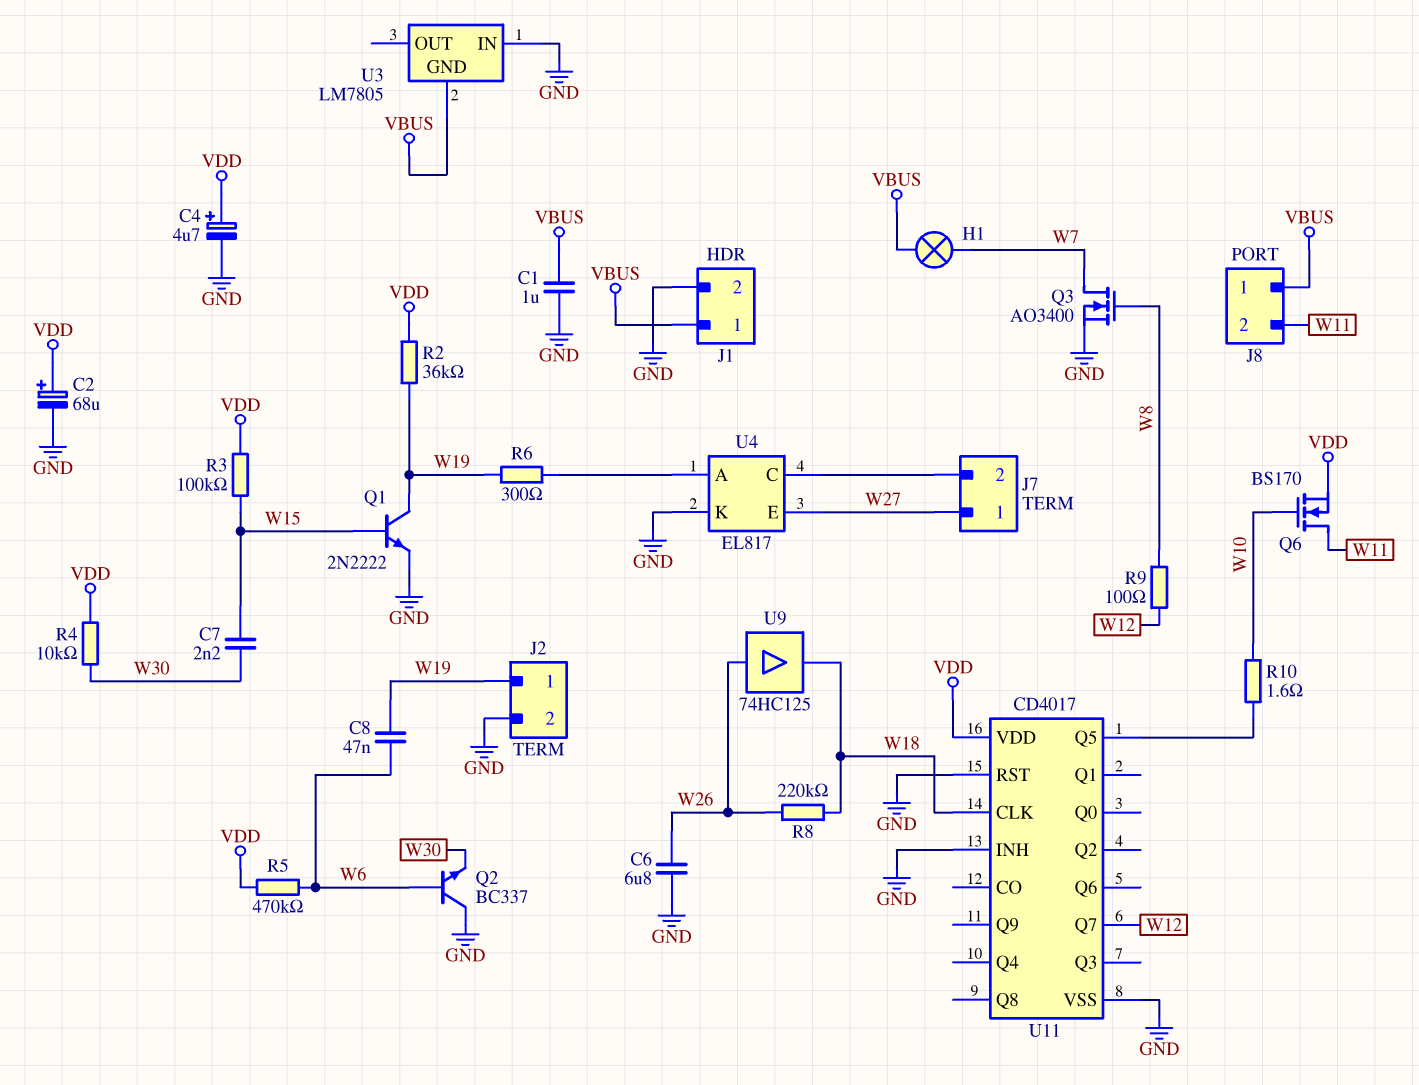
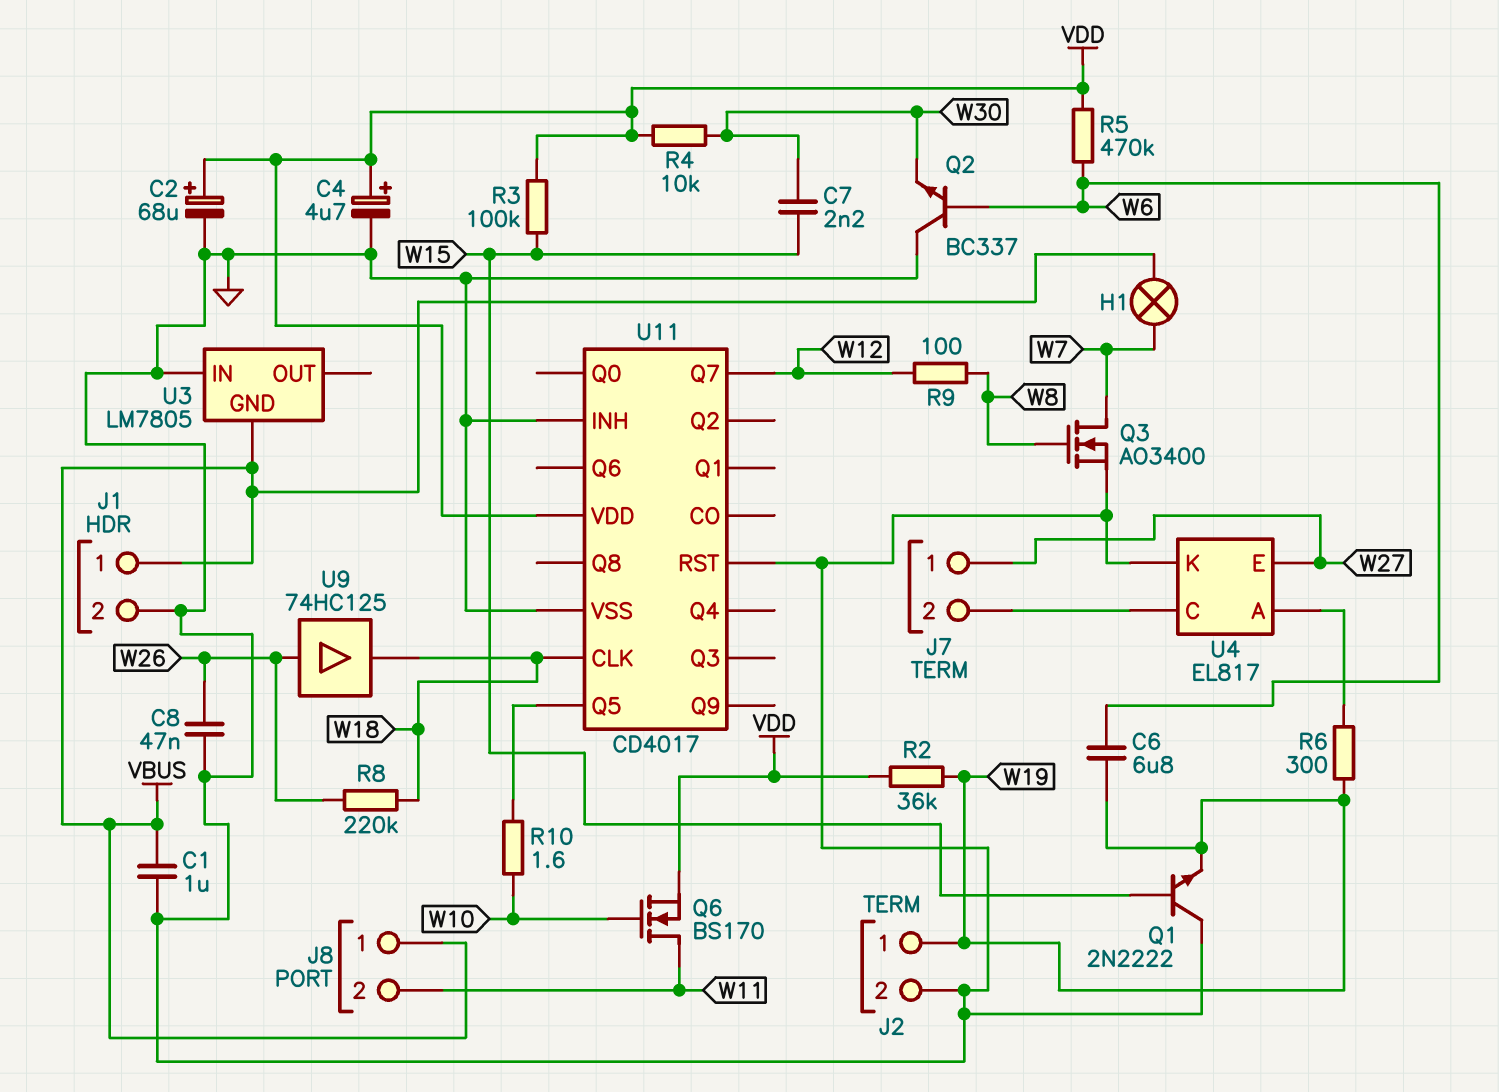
C6: 6.8uF (GND, W26) -> 6.8uF (W6, W19)
C8: 47nF (W6, W19) -> 47nF (GND, W26)
Q1: NPN 2N2222 (B W15, C W19, E GND) -> NPN 2N2222 (B W15, C GND, E W19)

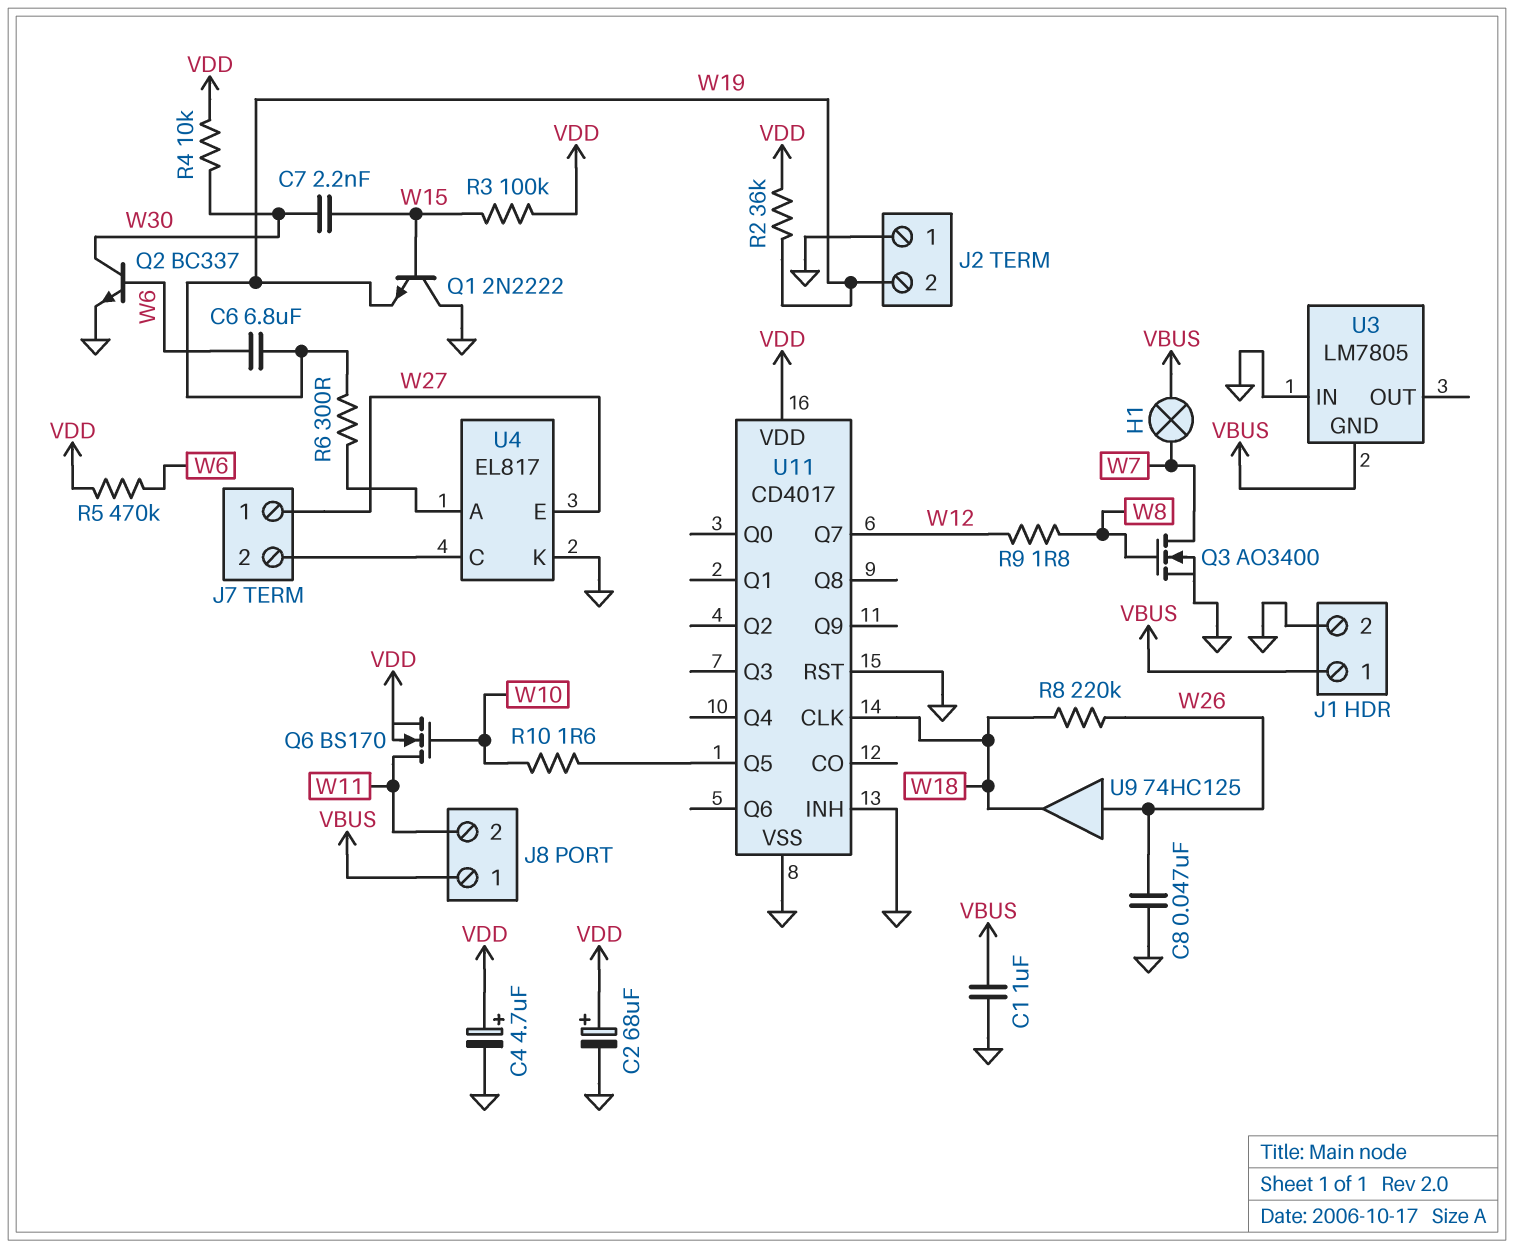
J2 pin 1: W19 -> GND
J2 pin 2: GND -> W19
Q2: NPN BC337 (B W6, C GND, E W30) -> NPN BC337 (B W6, C W30, E GND)
R9: 100 (W8, W12) -> 1.8 (W8, W12)

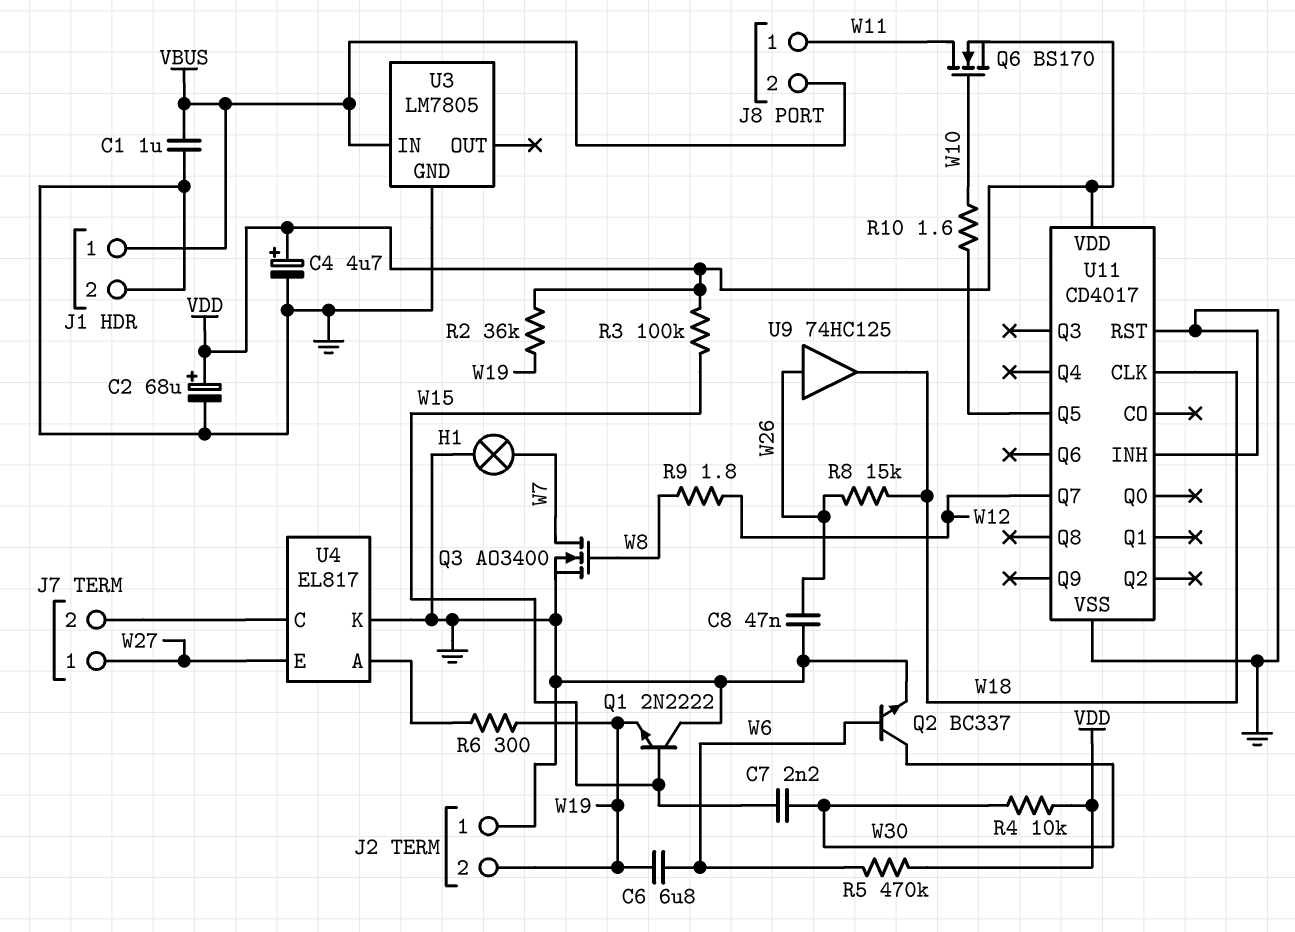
H1: lamp (VBUS, W7) -> lamp (GND, W7)
J8 pin 1: VBUS -> W11
J8 pin 2: W11 -> VBUS
R8: 220k (W18, W26) -> 15k (W18, W26)
U3 pin GND: VBUS -> GND
U3 pin IN: GND -> VBUS

